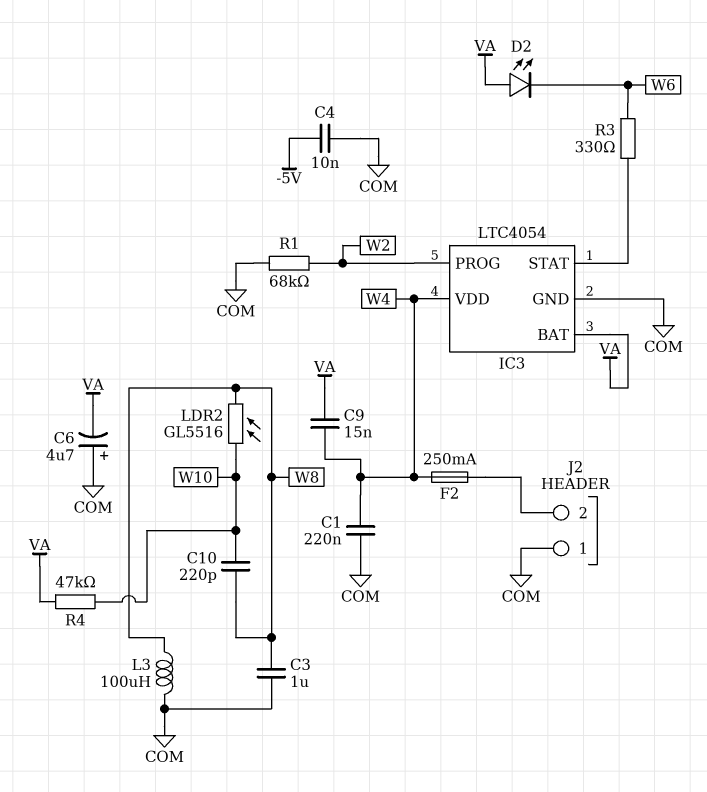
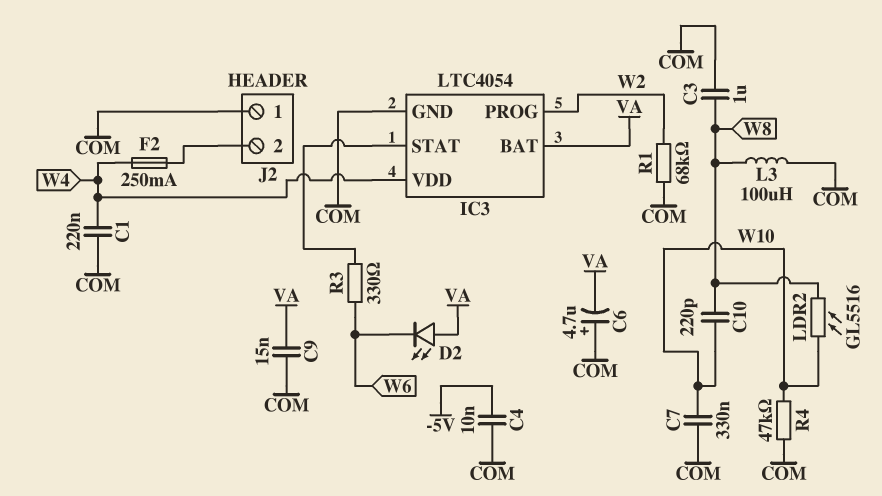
C7: none -> 330nF (COM, W10)
C9: 15nF (VA, W4) -> 15nF (COM, VA)
R4: 47k (VA, W10) -> 47k (COM, W10)

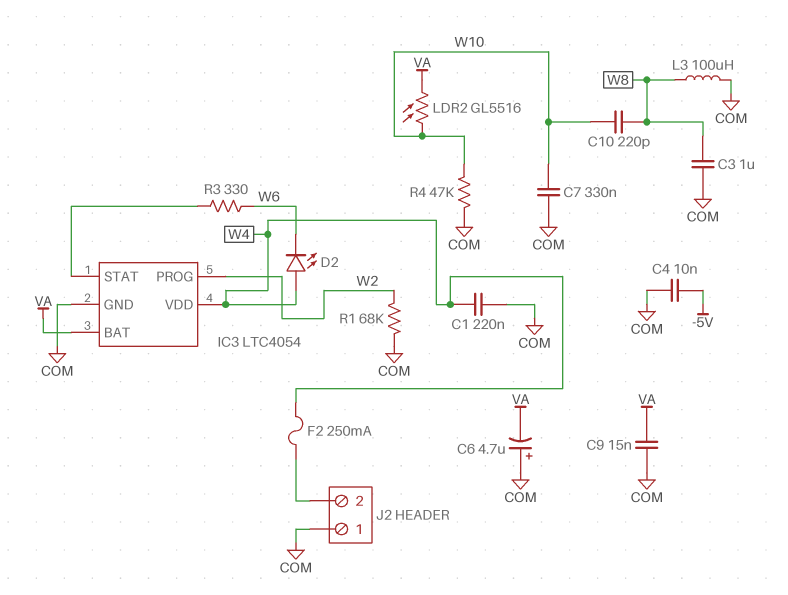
D2: LED (A VA, K W6) -> LED (A W4, K W6)
LDR2: GL5516 (W8, W10) -> GL5516 (VA, W10)

